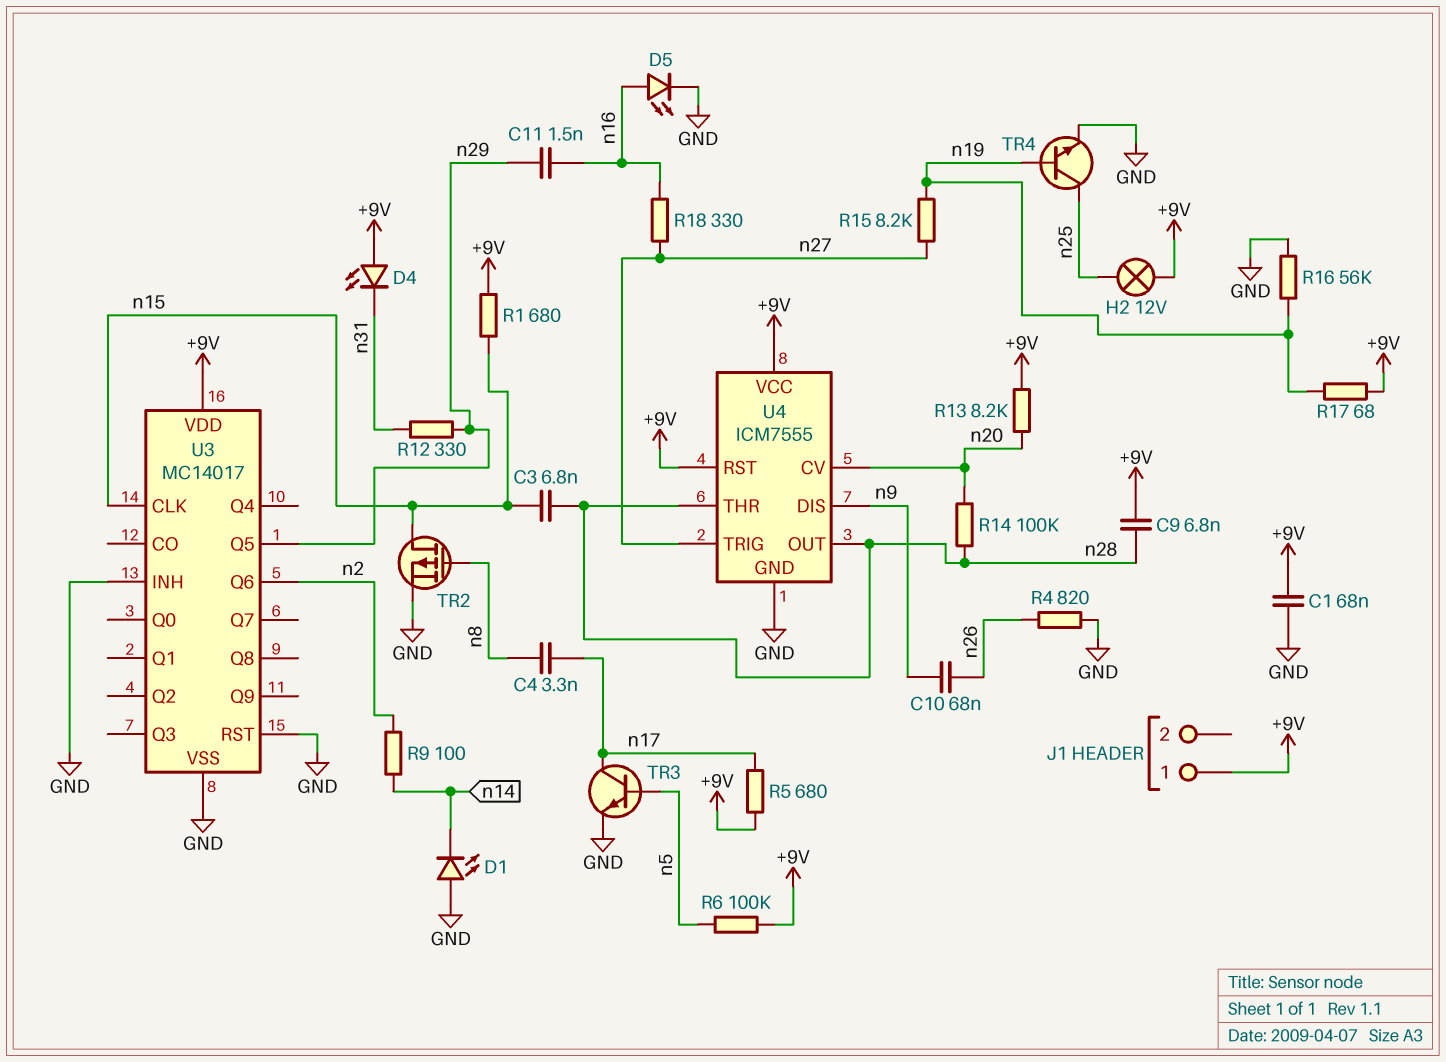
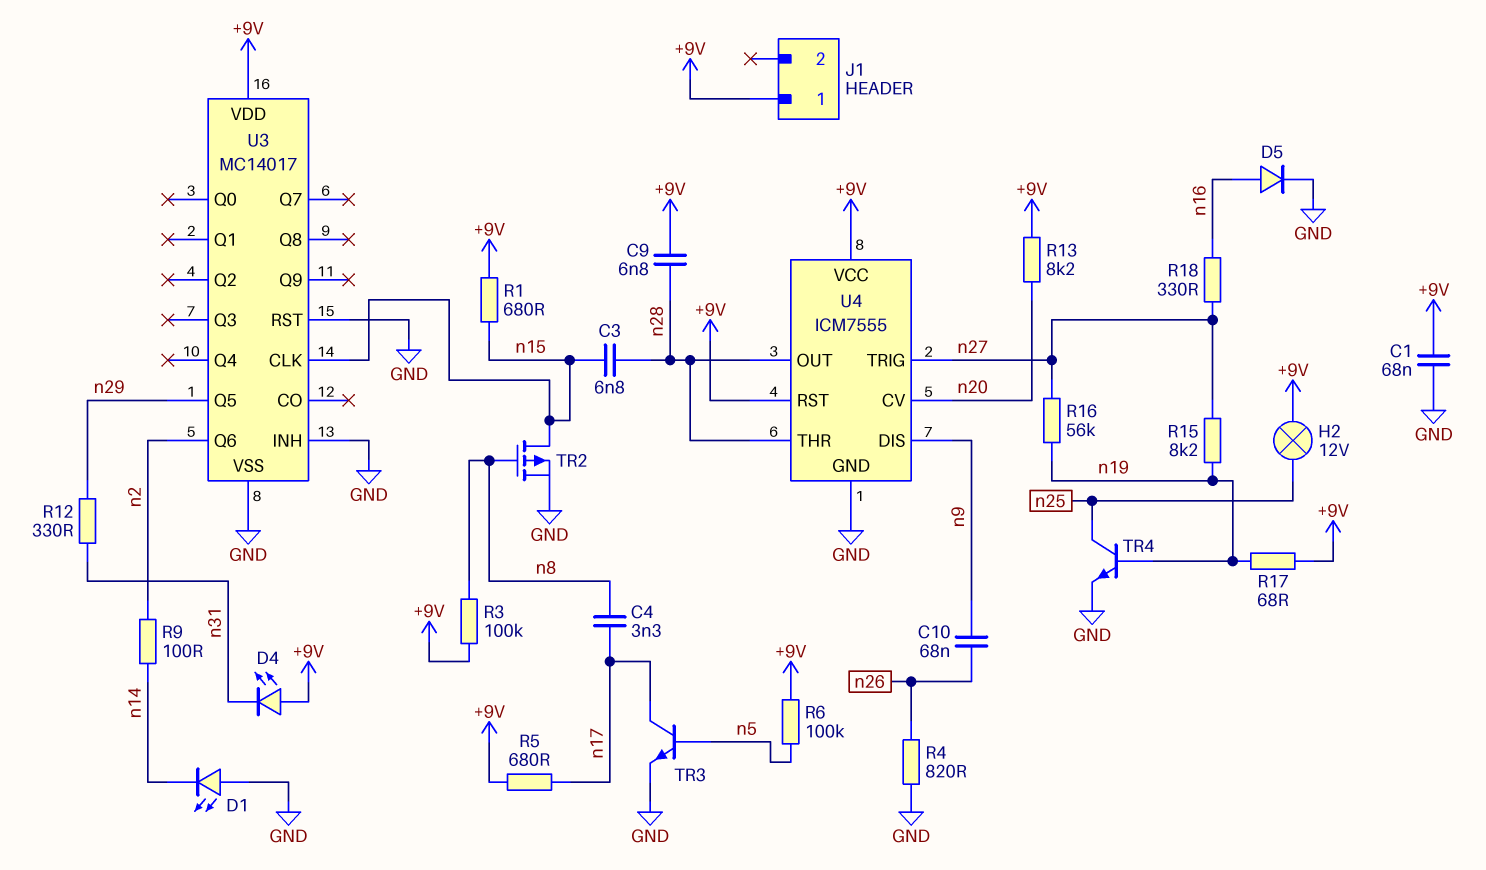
C11: 1.5nF (n16, n29) -> none
D5: LED (A n16, K GND) -> diode (A n16, K GND)
R3: none -> 100k (+9V, n8)
R14: 100k (n20, n28) -> none
R16: 56k (GND, n19) -> 56k (n19, n27)

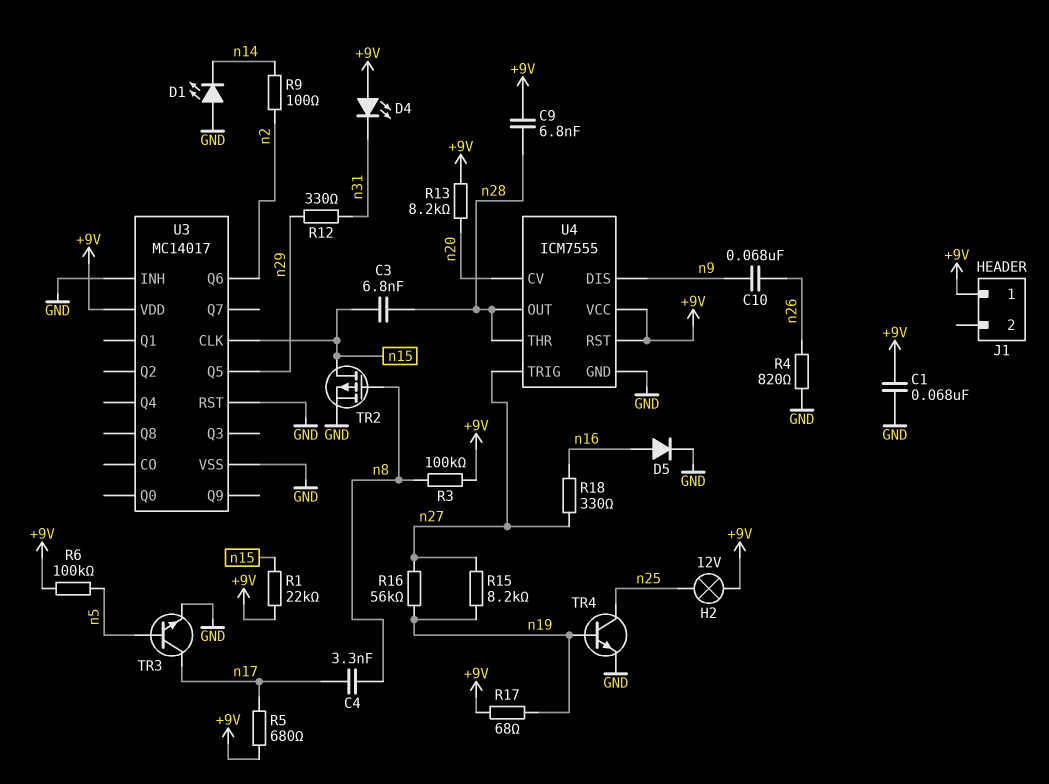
R1: 680 (+9V, n15) -> 22k (+9V, n15)

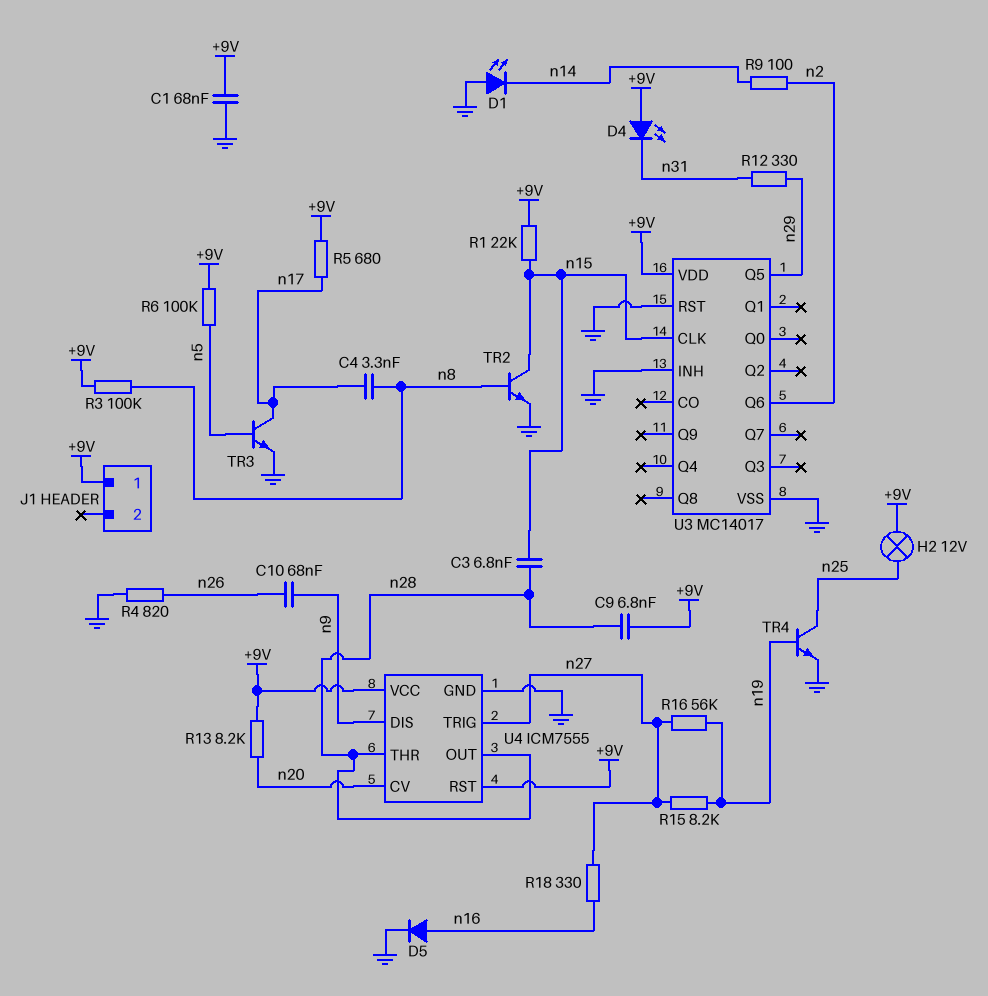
R17: 68 (+9V, n19) -> none
TR2: PMOS (G n8, D n15, S GND) -> NPN (B n8, C n15, E GND)

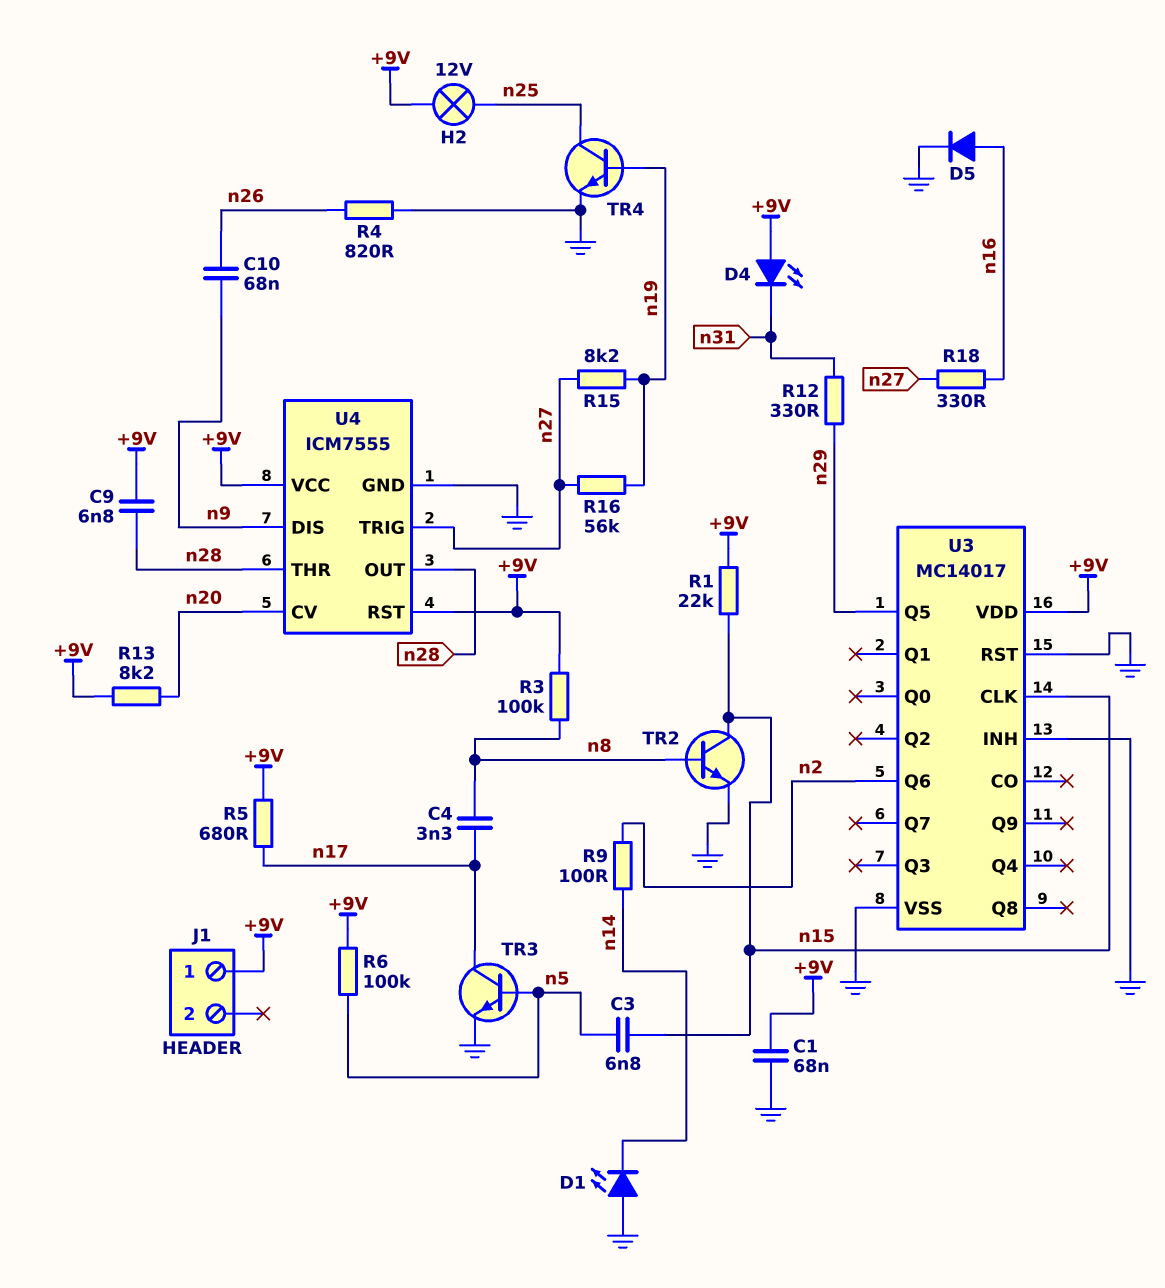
C3: 6.8nF (n15, n28) -> 6.8nF (n5, n15)

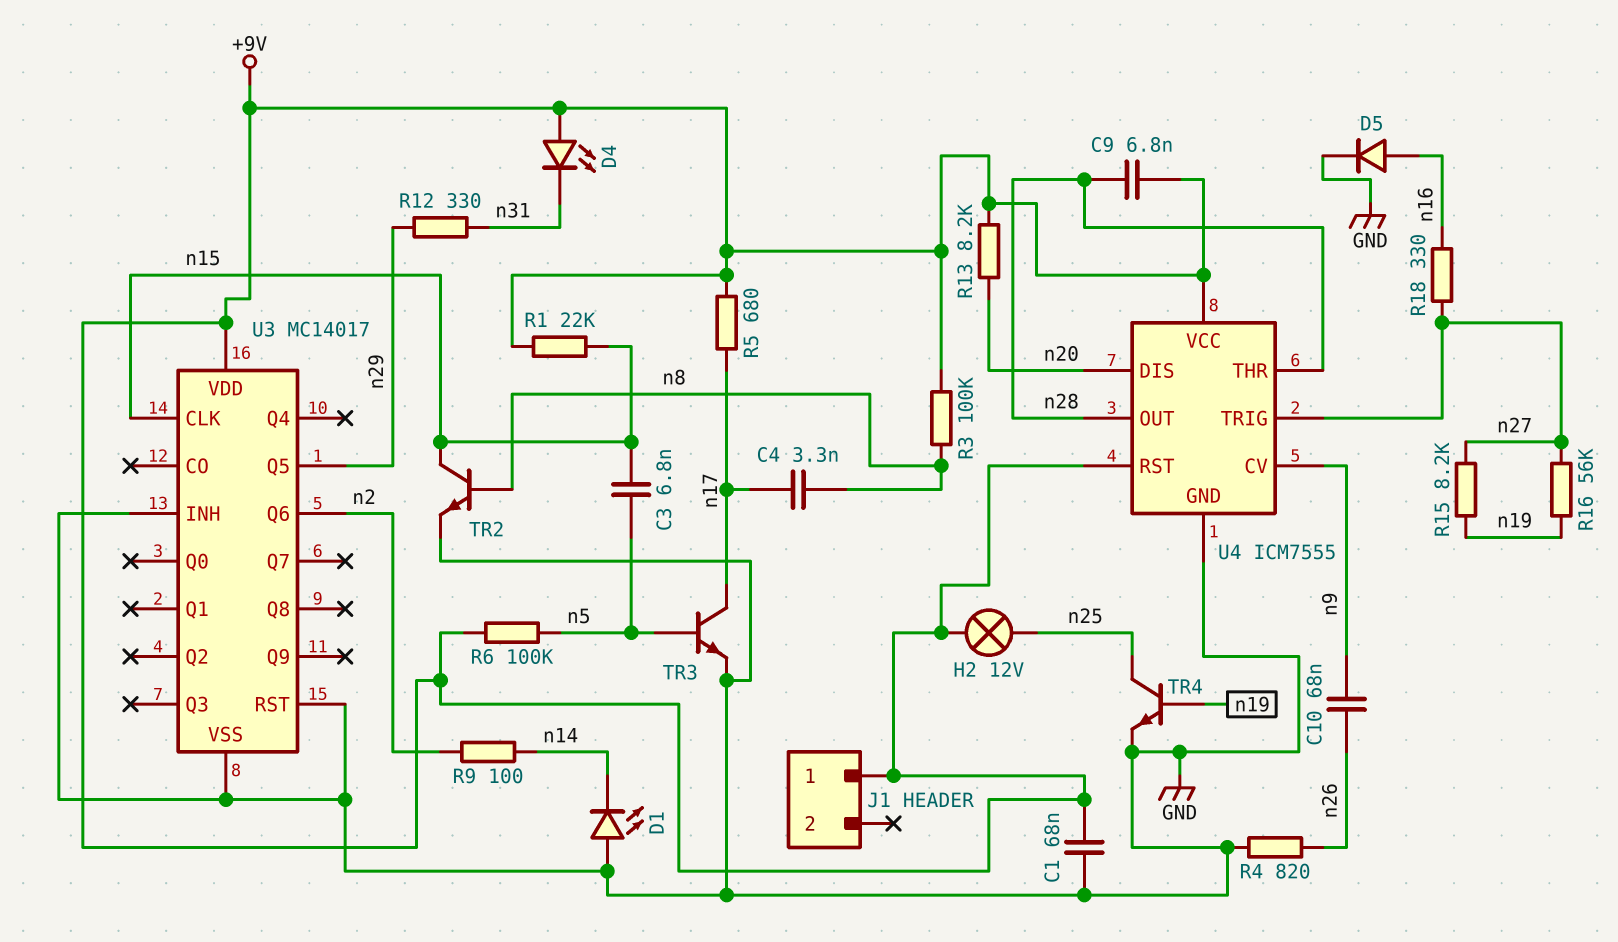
U4 pin CV: n20 -> n9
U4 pin DIS: n9 -> n20

